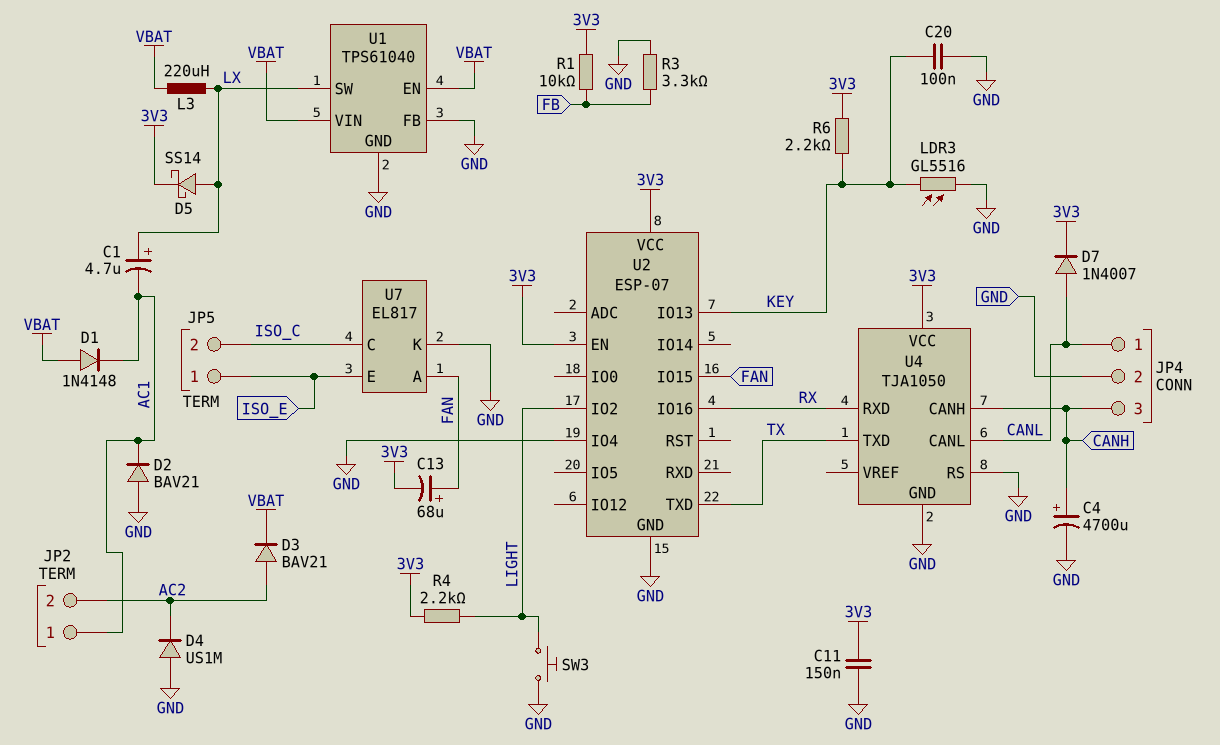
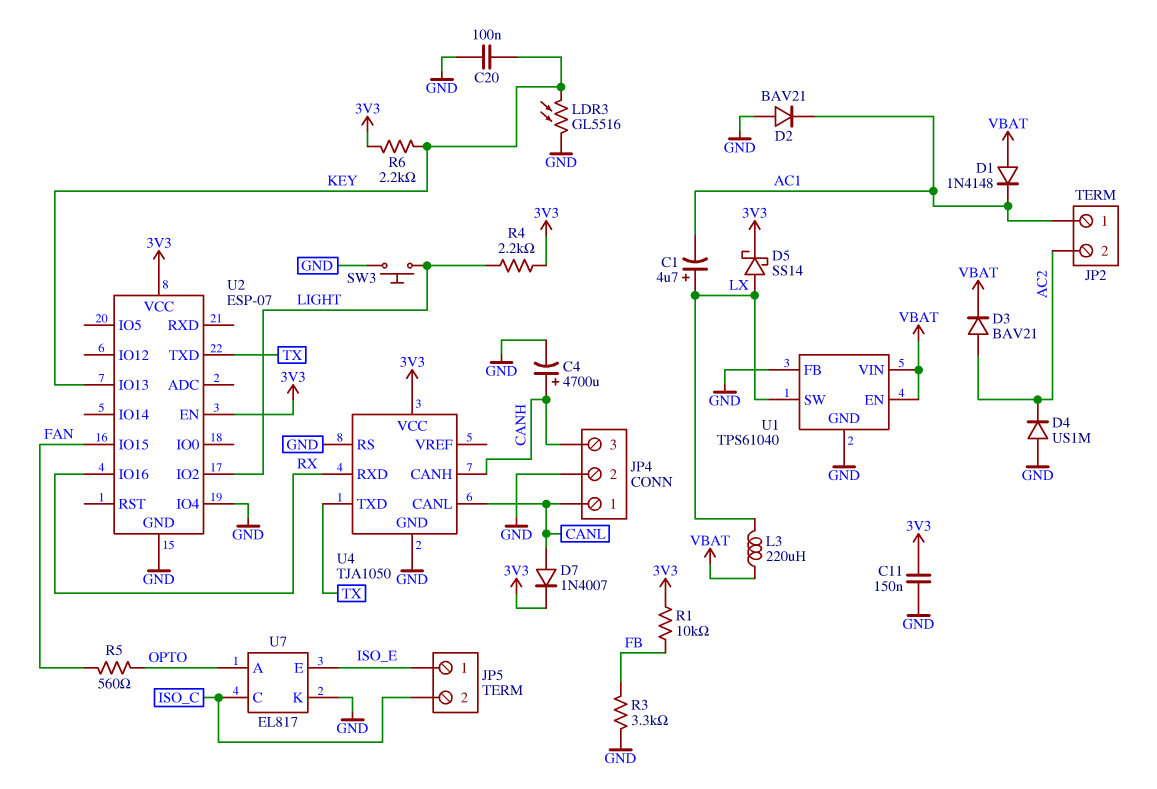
C13: 68uF (plus FAN, minus 3V3) -> none
R5: none -> 560 (FAN, OPTO)
U7 pin A: FAN -> OPTO

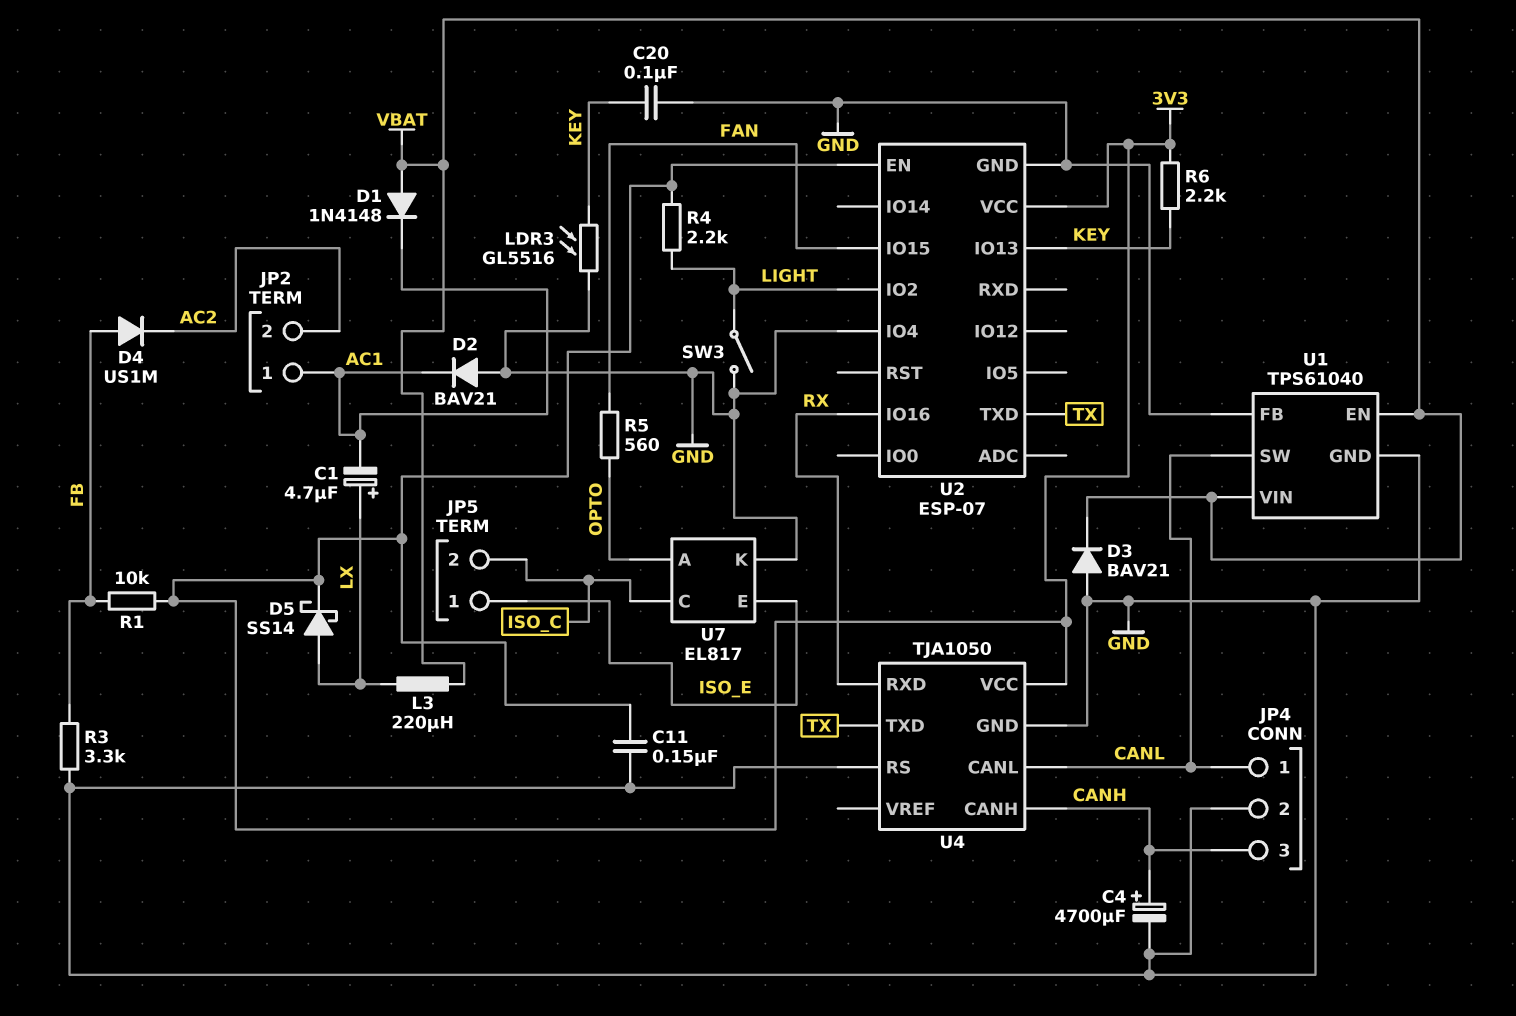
D3: diode BAV21 (A AC2, K VBAT) -> diode BAV21 (A GND, K VBAT)
D4: diode US1M (A GND, K AC2) -> diode US1M (A FB, K AC2)
D7: diode 1N4007 (A CANL, K 3V3) -> none
SW3: button (GND, LIGHT) -> switch (GND, LIGHT)
U1 pin SW: LX -> CANL

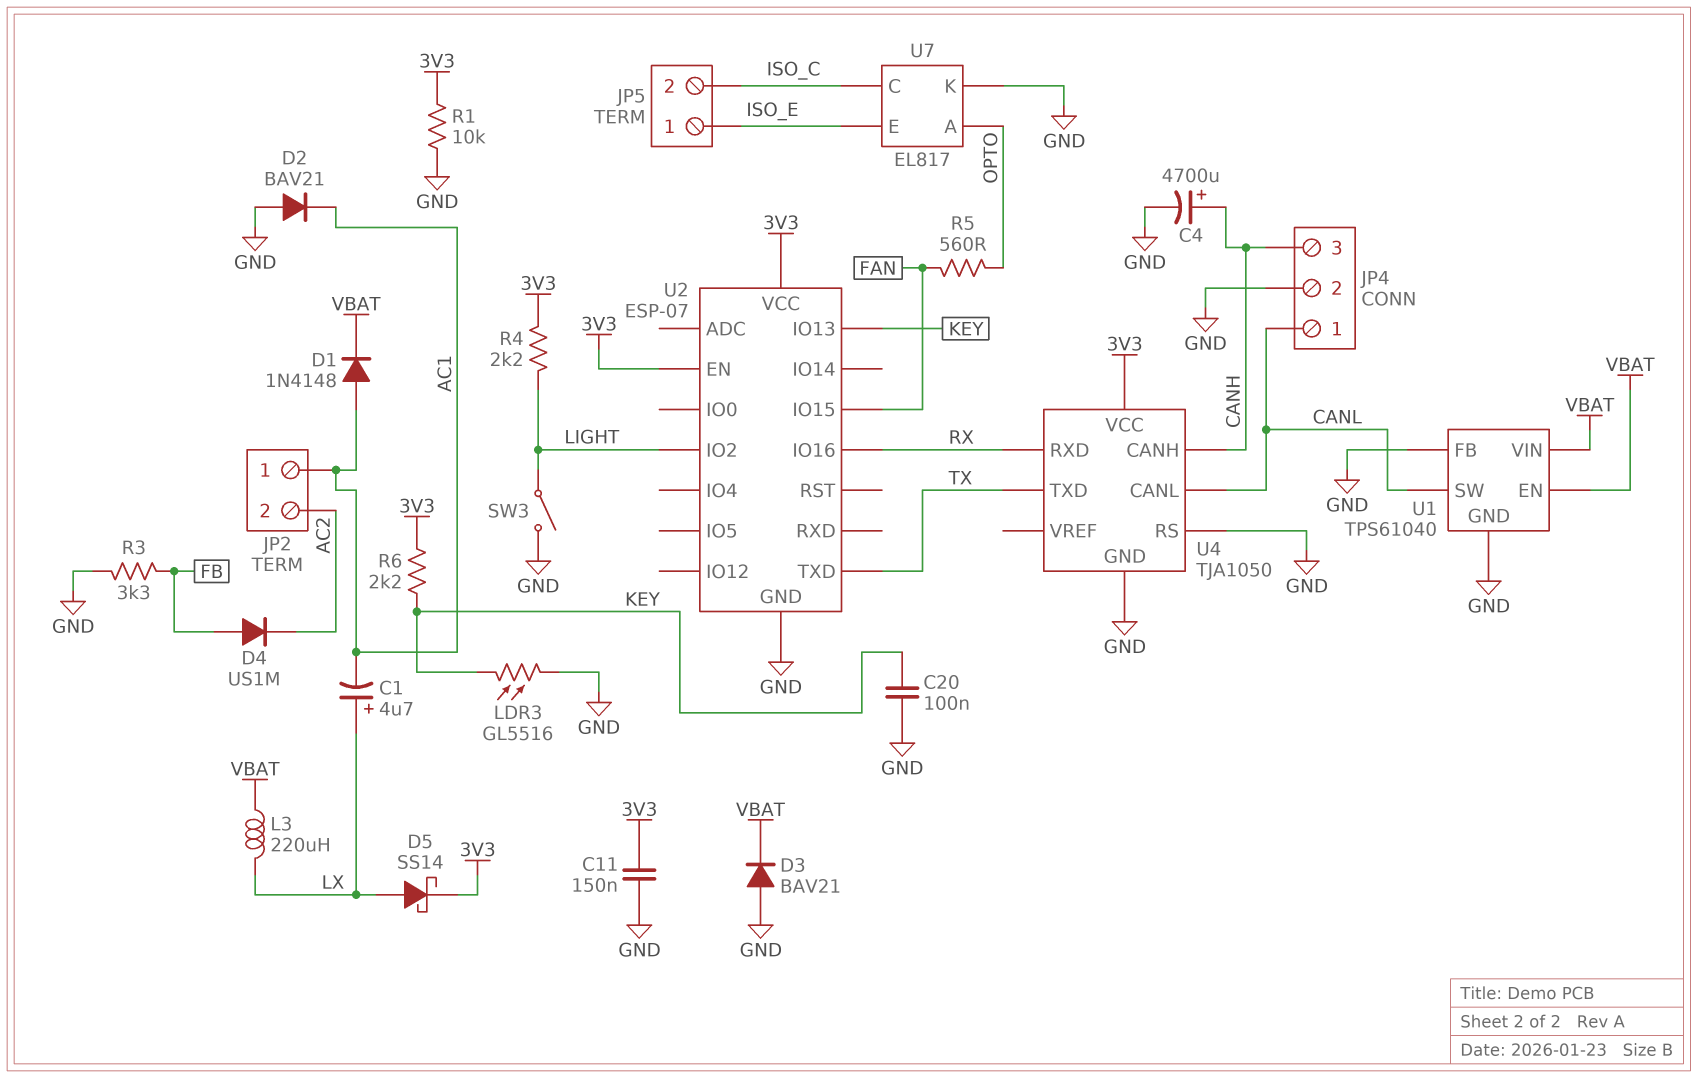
D1: diode 1N4148 (A VBAT, K AC1) -> diode 1N4148 (A AC1, K VBAT)
R1: 10k (3V3, FB) -> 10k (3V3, GND)
U2 pin IO4: GND -> none

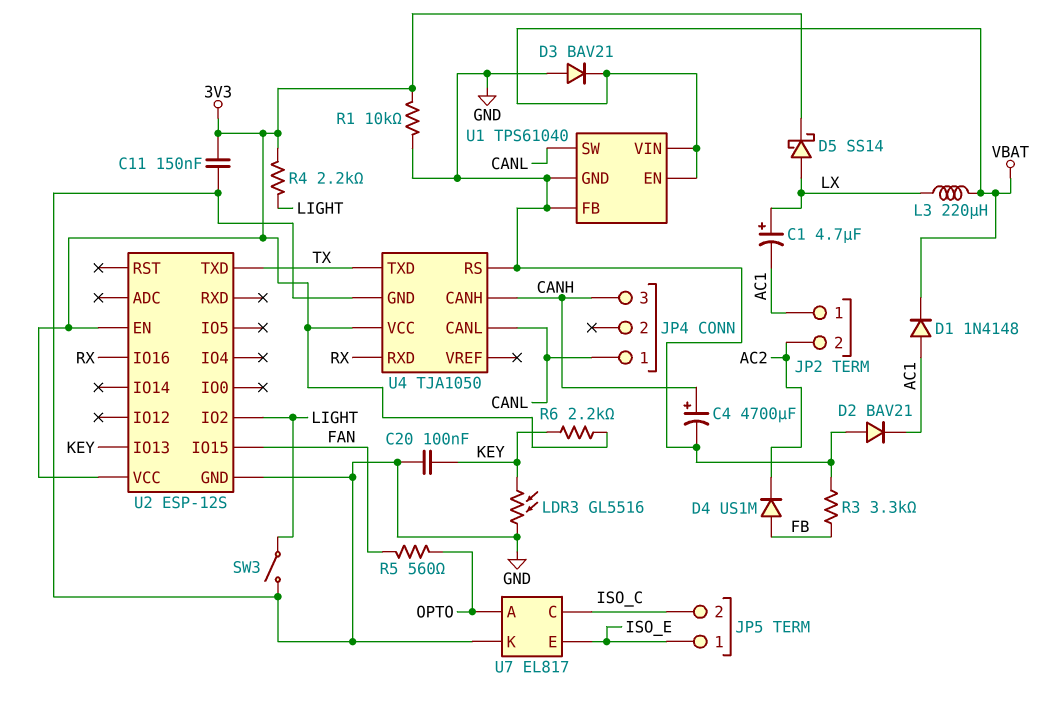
JP4 pin 2: GND -> none
U2: ESP-07 -> ESP-12S

